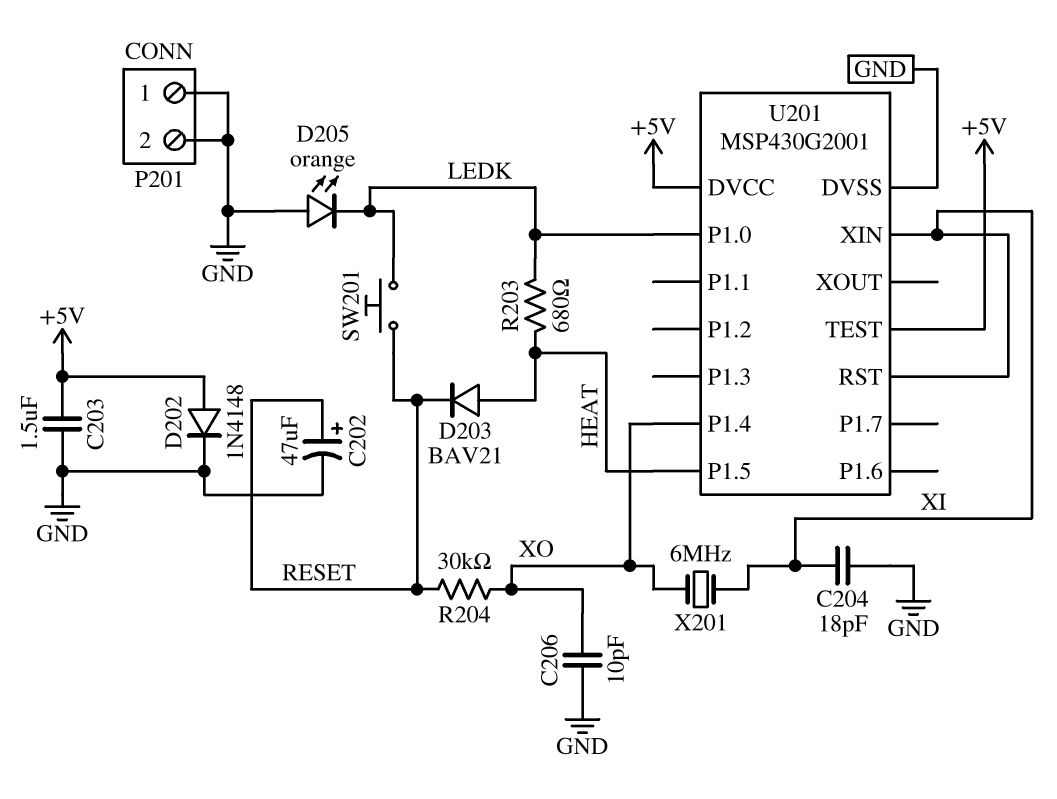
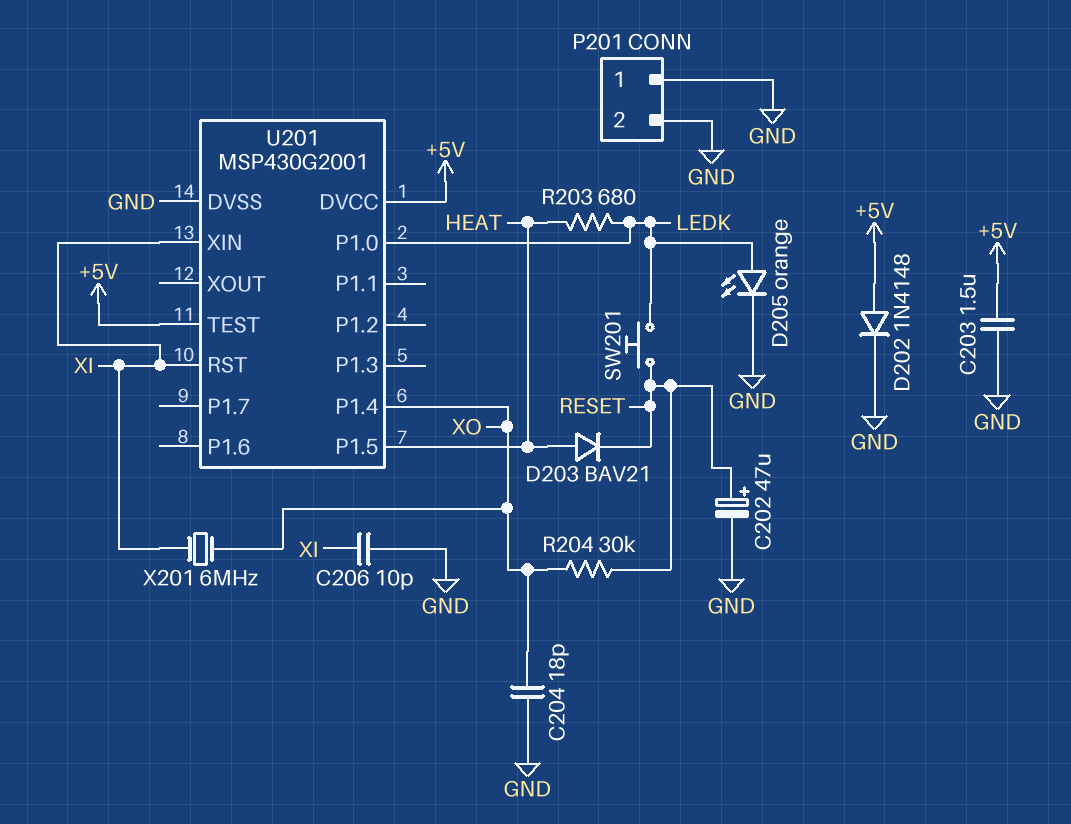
C204: 18pF (GND, XI) -> 18pF (GND, XO)
C206: 10pF (GND, XO) -> 10pF (GND, XI)
D205: LED orange (A GND, K LEDK) -> LED orange (A LEDK, K GND)

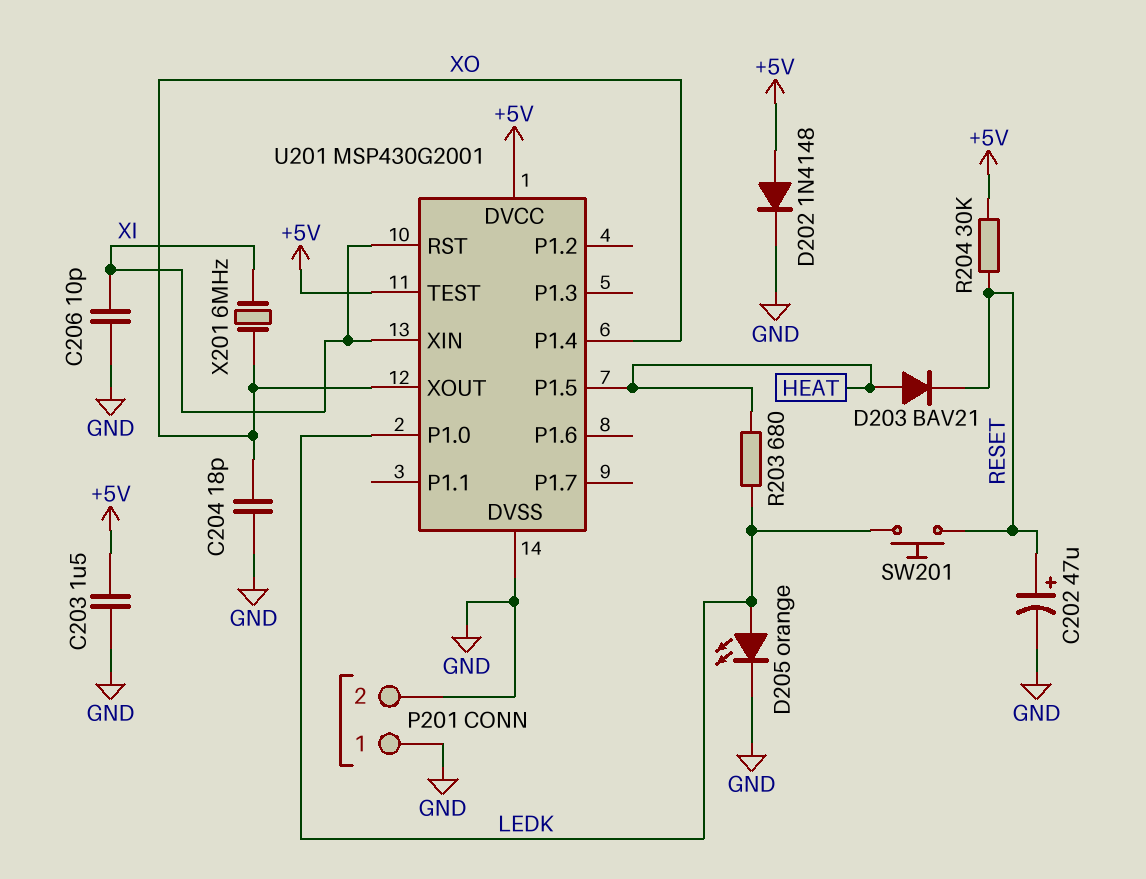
R204: 30k (RESET, XO) -> 30k (+5V, RESET)
U201 pin XOUT: none -> XO

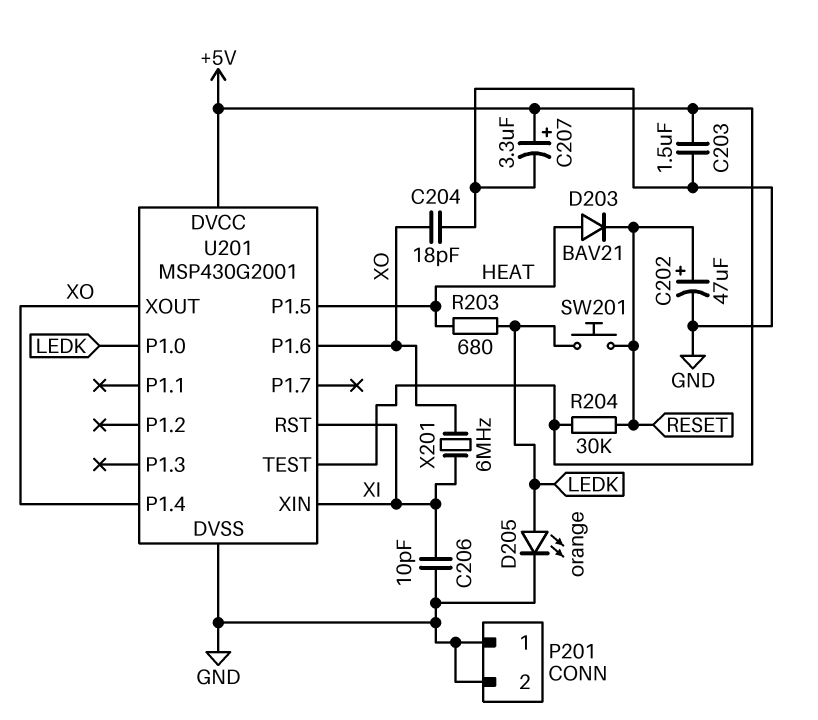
C207: none -> 3.3uF (plus +5V, minus GND)
D202: diode 1N4148 (A +5V, K GND) -> none
U201 pin P1.6: none -> XO

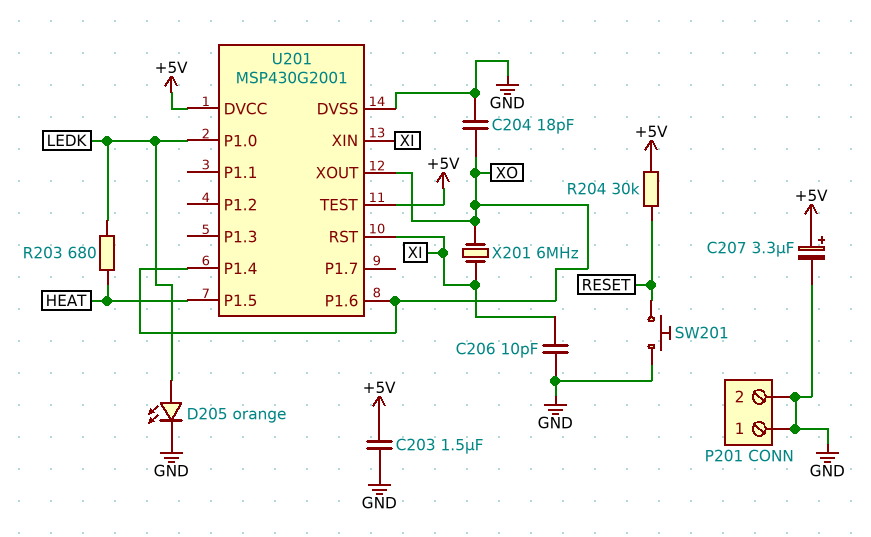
C202: 47uF (plus RESET, minus GND) -> none
D203: diode BAV21 (A HEAT, K RESET) -> none
SW201: button (LEDK, RESET) -> button (GND, RESET)

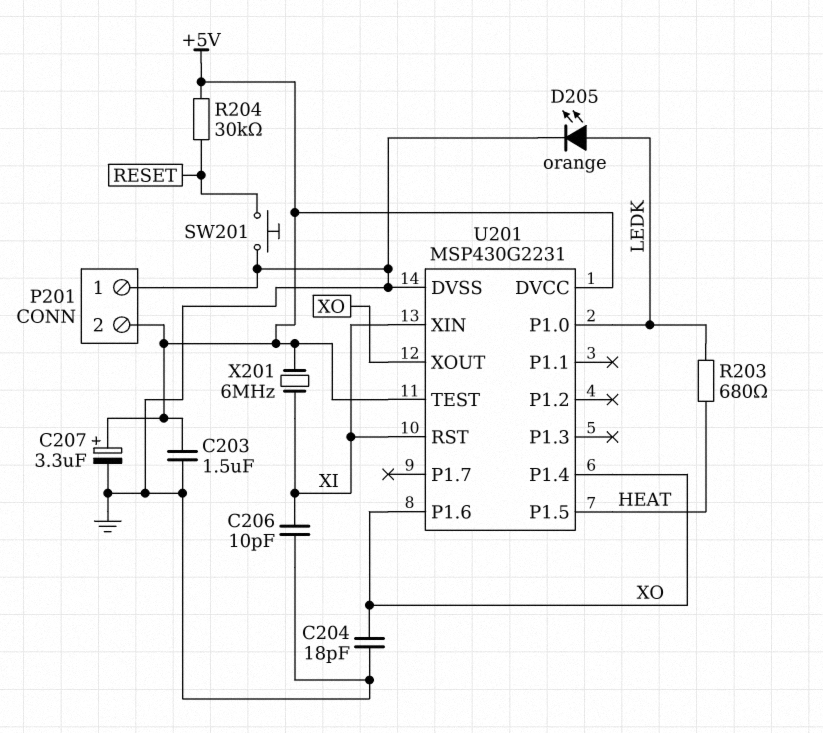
P201 pin 2: GND -> +5V
U201: MSP430G2001 -> MSP430G2231
X201: 6MHz (XI, XO) -> 6MHz (+5V, XI)

